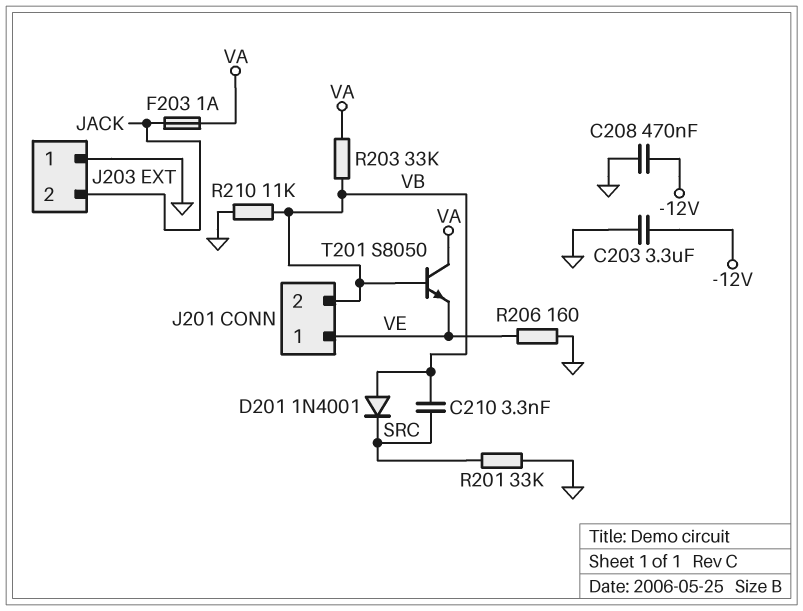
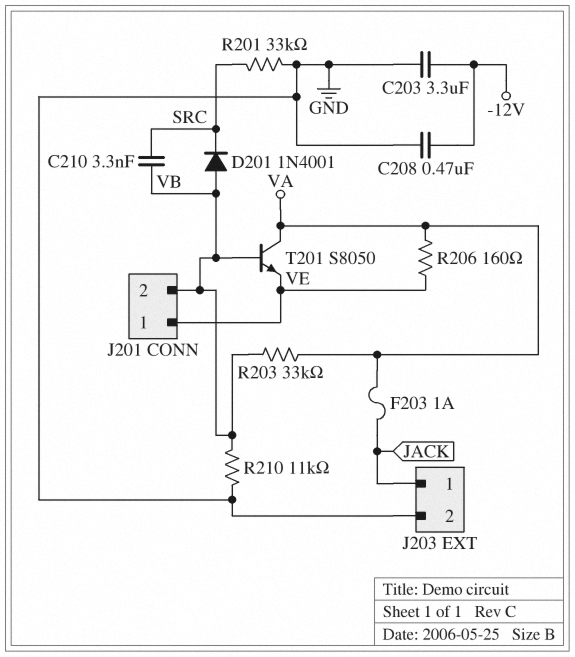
J203 pin 1: GND -> JACK
J203 pin 2: JACK -> GND
R206: 160 (GND, VE) -> 160 (VA, VE)

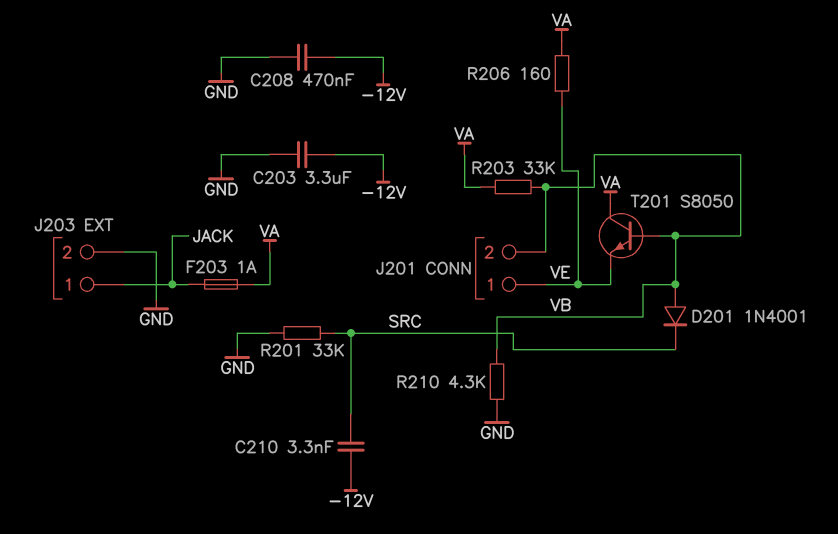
C210: 3.3nF (SRC, VB) -> 3.3nF (-12V, SRC)
R210: 11k (GND, VB) -> 4.3k (GND, VB)

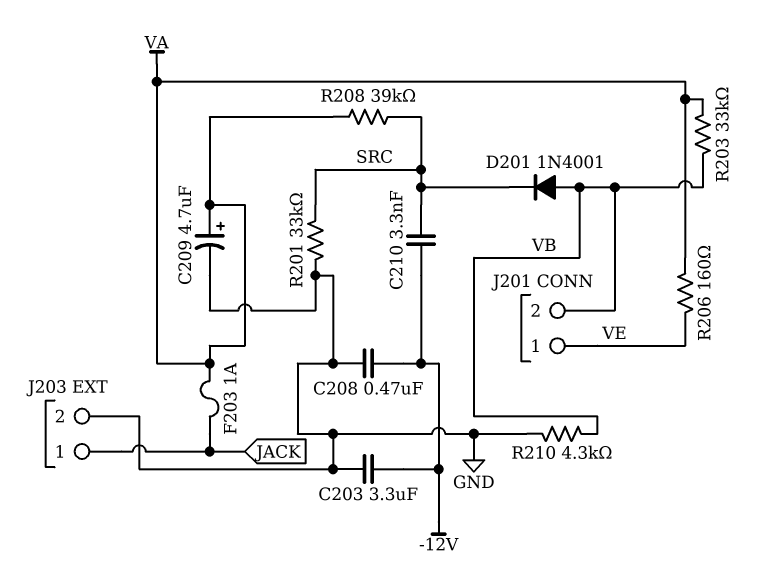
C209: none -> 4.7uF (plus VA, minus GND)
R208: none -> 39k (SRC, VA)
T201: NPN S8050 (B VB, C VA, E VE) -> none

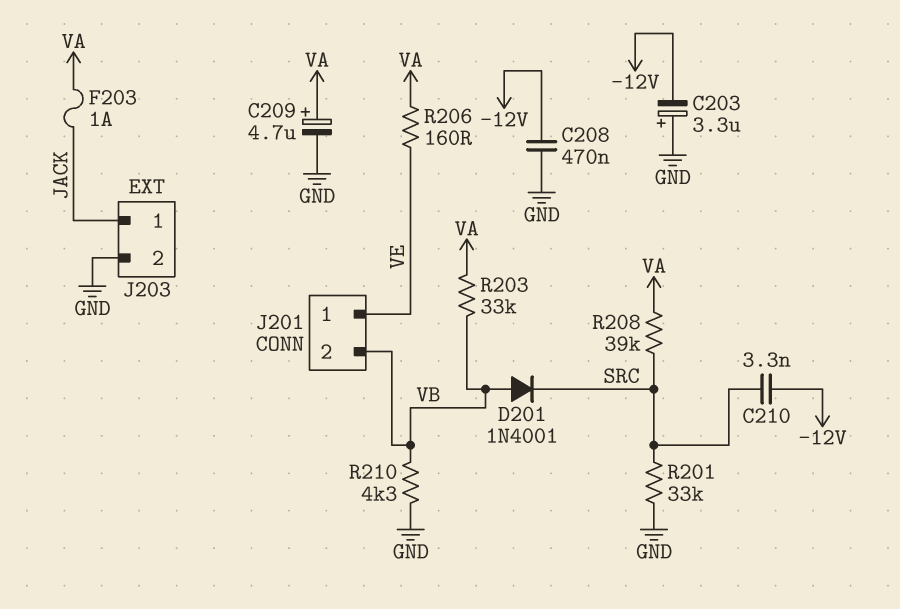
C203: 3.3uF (-12V, GND) -> 3.3uF (plus GND, minus -12V)

